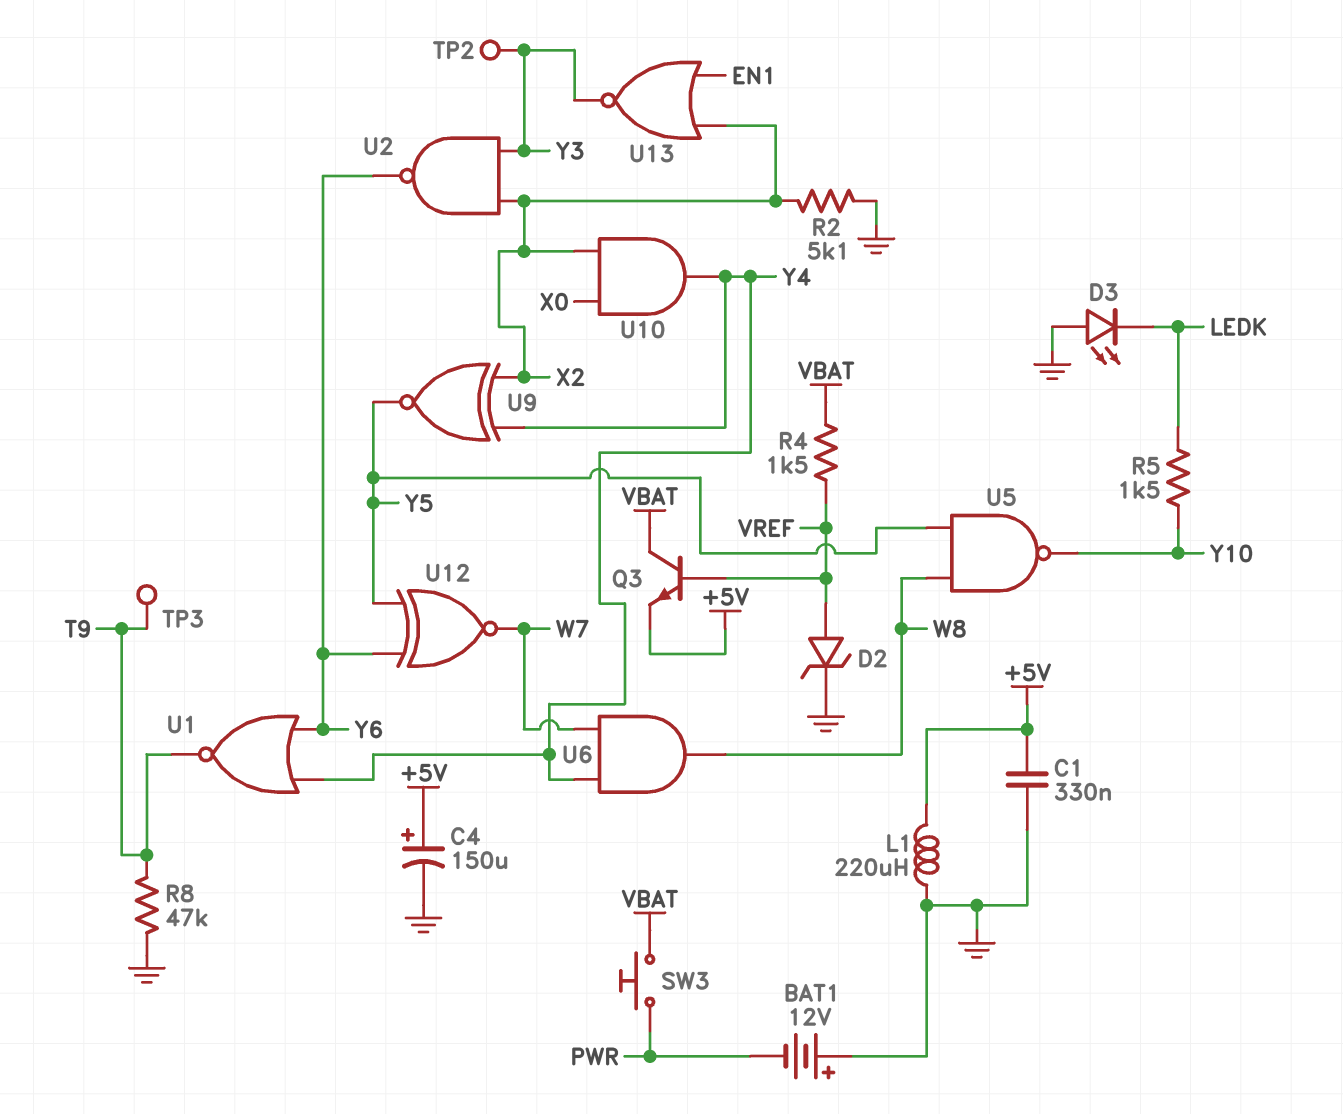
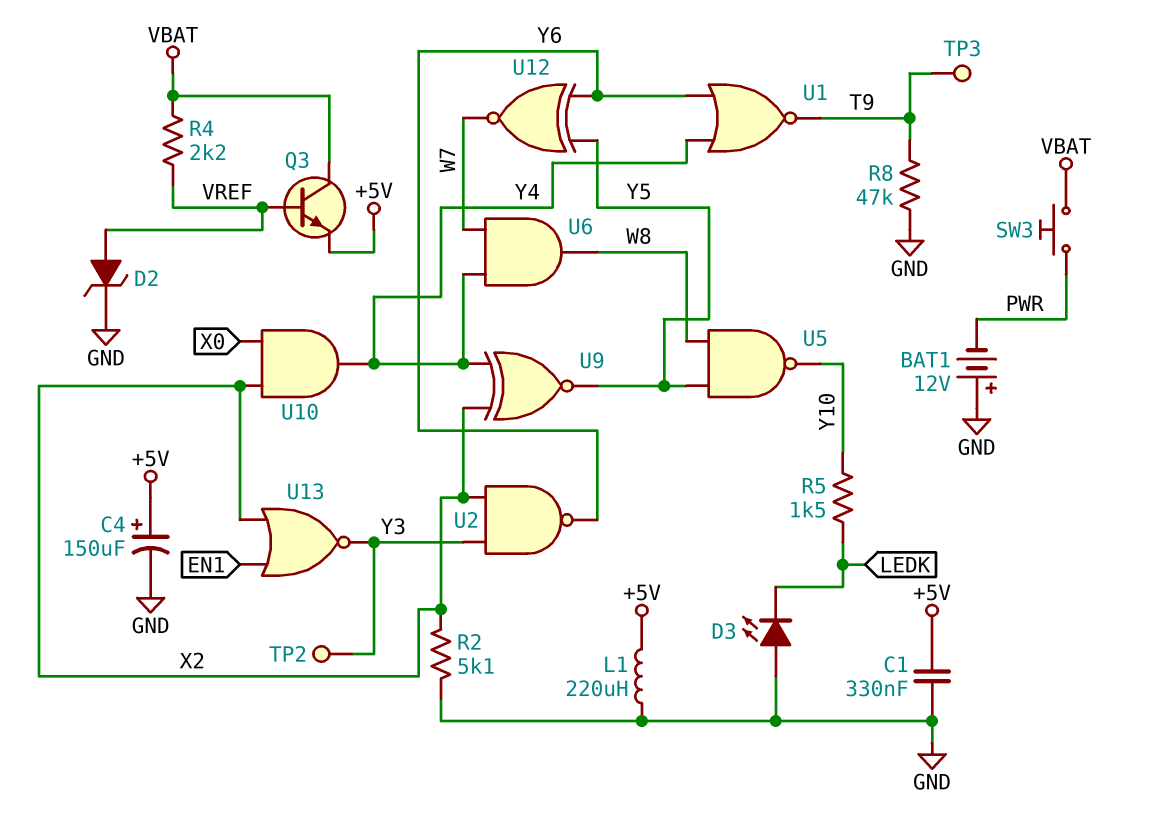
R4: 1.5k (VBAT, VREF) -> 2.2k (VBAT, VREF)

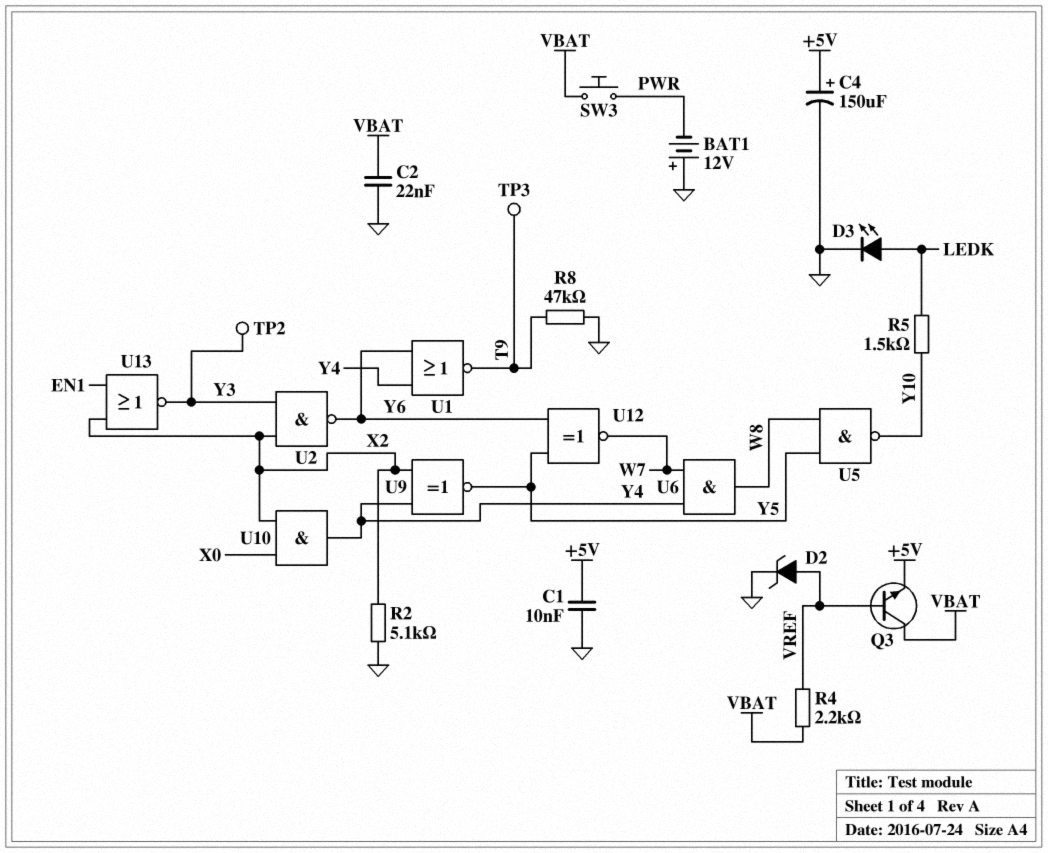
C1: 330nF (+5V, GND) -> 10nF (+5V, GND)
C2: none -> 22nF (GND, VBAT)
D3: LED (A GND, K LEDK) -> LED (A LEDK, K GND)
L1: 220uH (+5V, GND) -> none

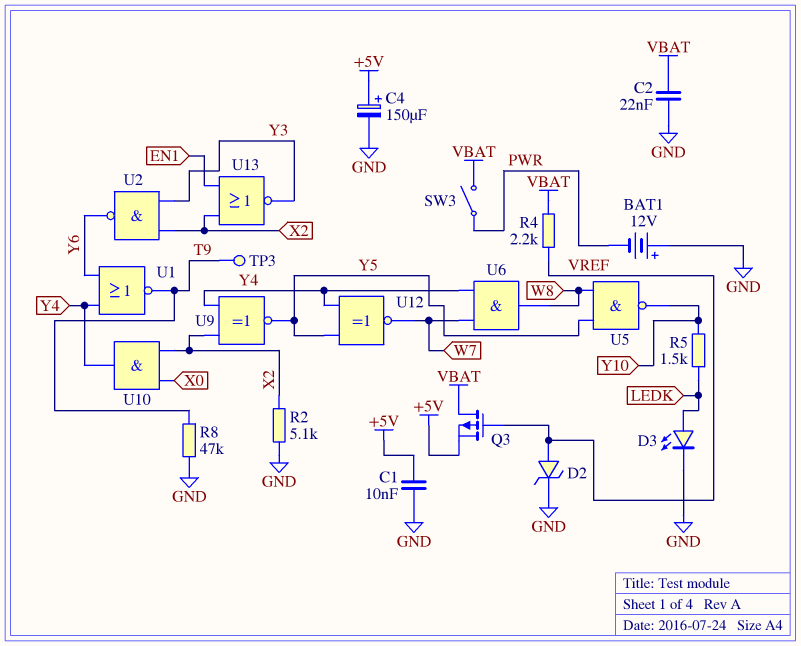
Q3: NPN (B VREF, C VBAT, E +5V) -> PMOS (G VREF, D VBAT, S +5V)
SW3: button (PWR, VBAT) -> switch (PWR, VBAT)
TP2: test point (Y3) -> none
U12: XNOR (in Y5, in Y6, out W7) -> XNOR (in Y4, in Y5, out W7)

